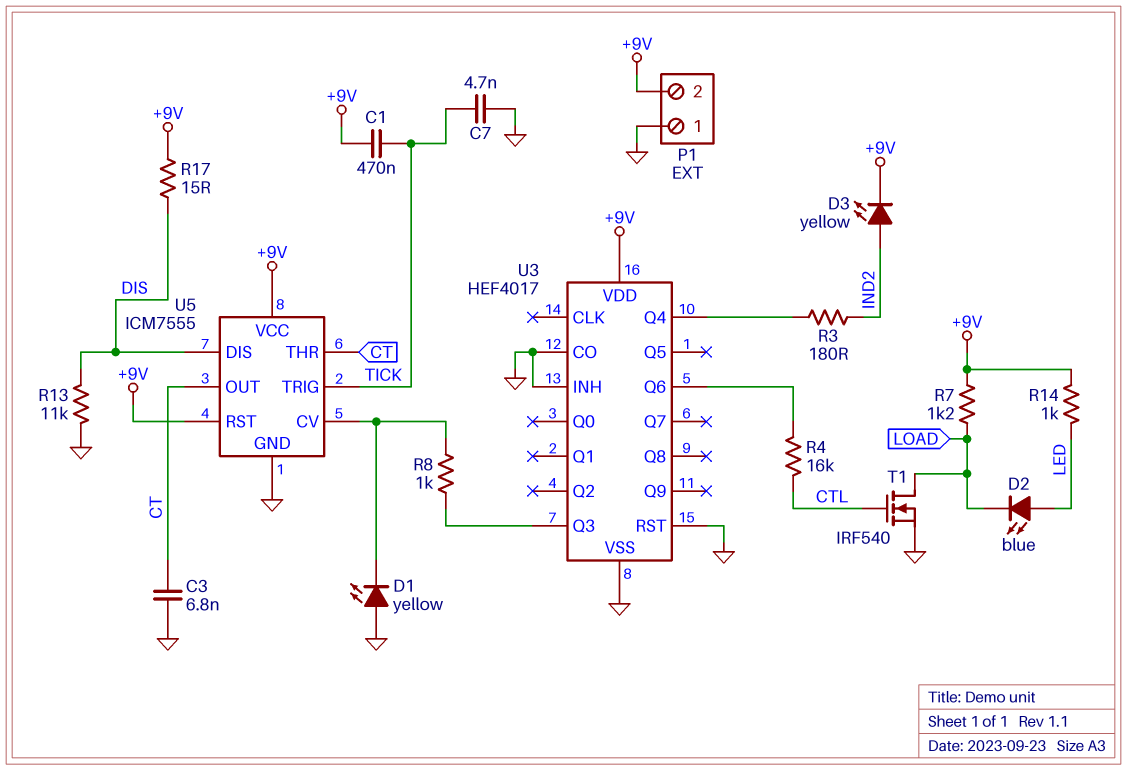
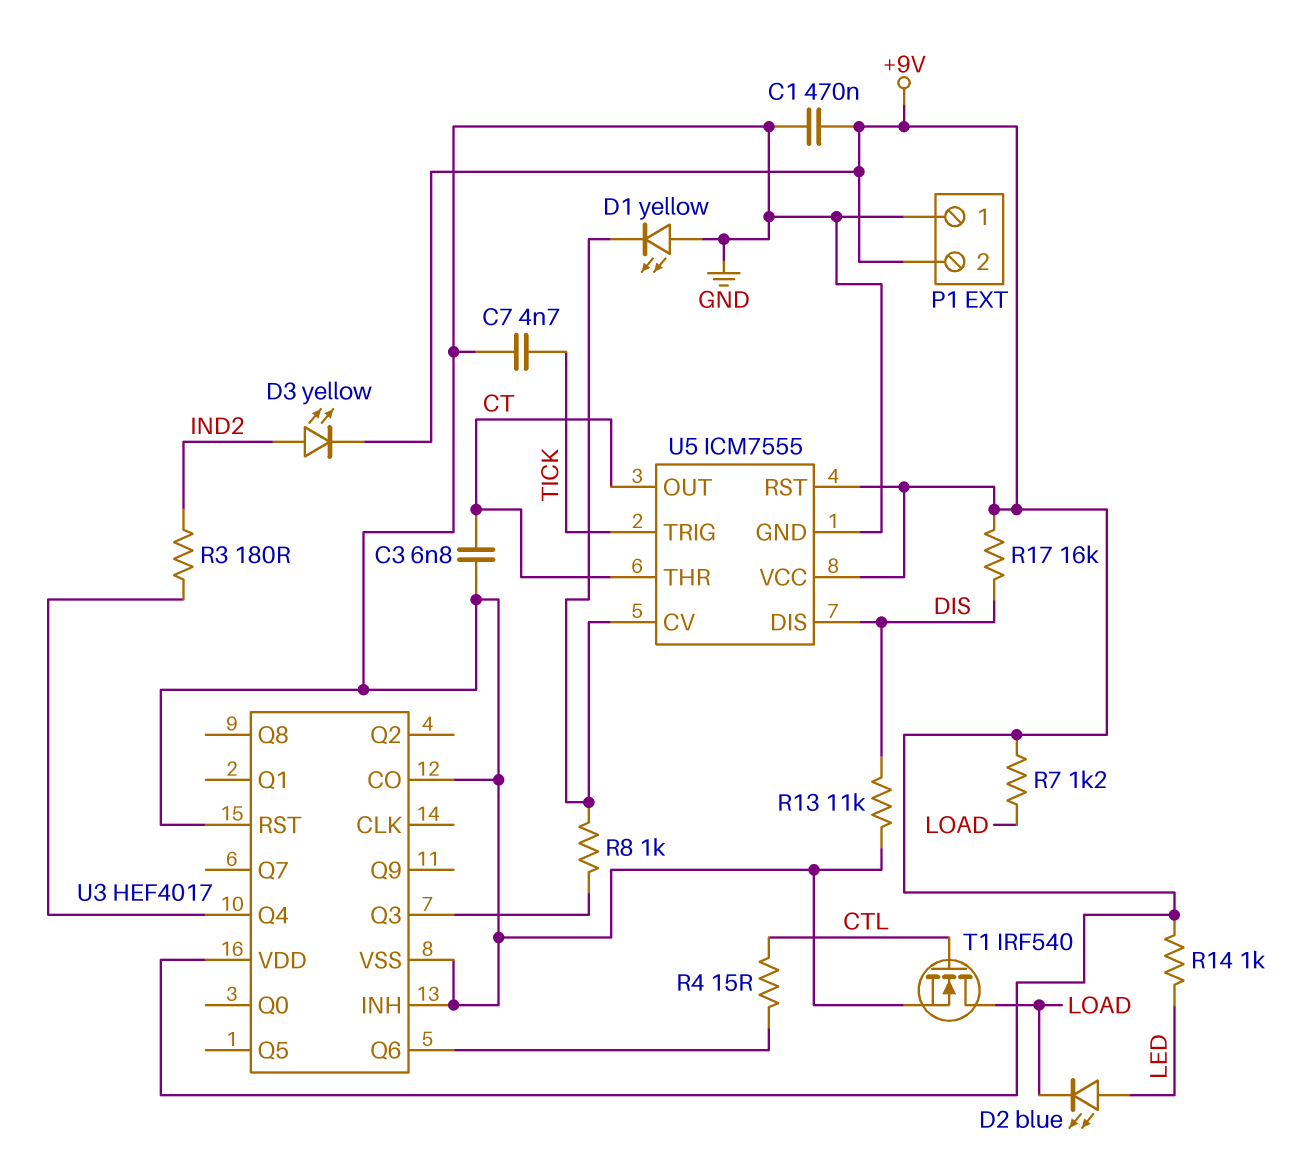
C1: 470nF (+9V, TICK) -> 470nF (+9V, GND)
R4: 16k (CTL, U3/Q6) -> 15 (CTL, U3/Q6)
R17: 15 (+9V, DIS) -> 16k (+9V, DIS)

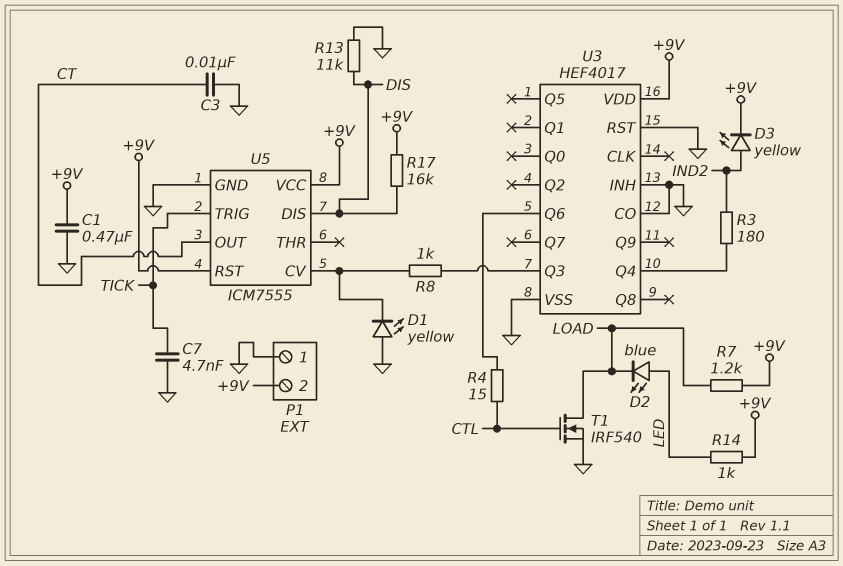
C3: 6.8nF (CT, GND) -> 10nF (CT, GND)
U5 pin THR: CT -> none

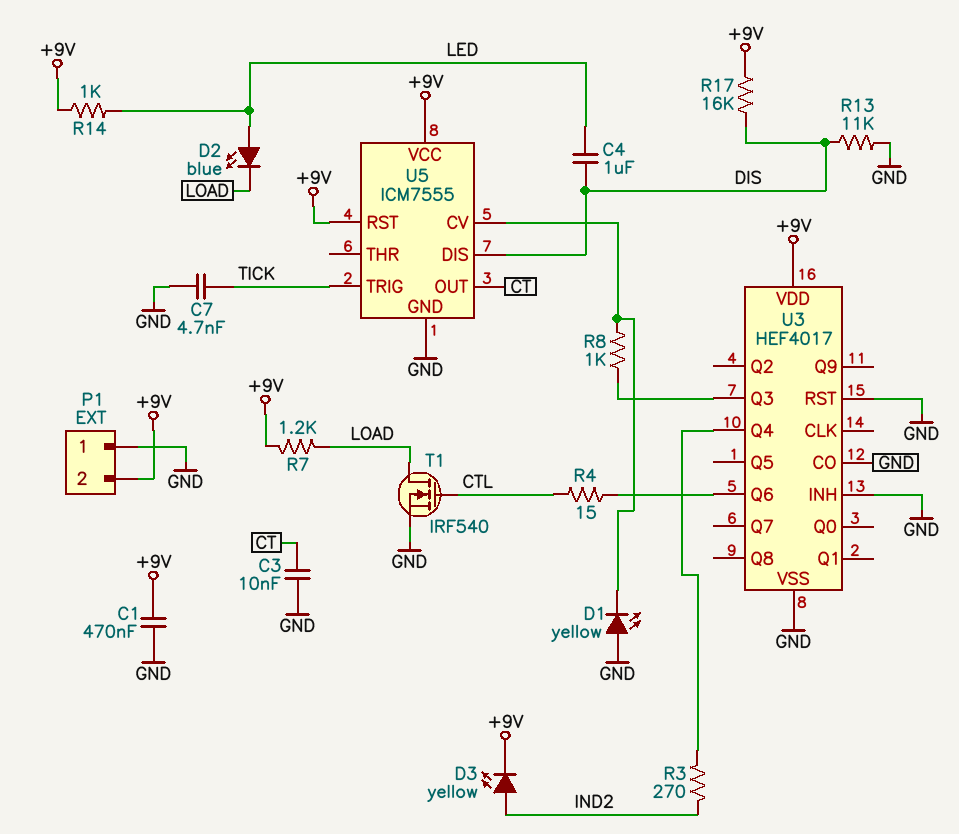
C4: none -> 1uF (DIS, LED)
R3: 180 (IND2, U3/Q4) -> 270 (IND2, U3/Q4)

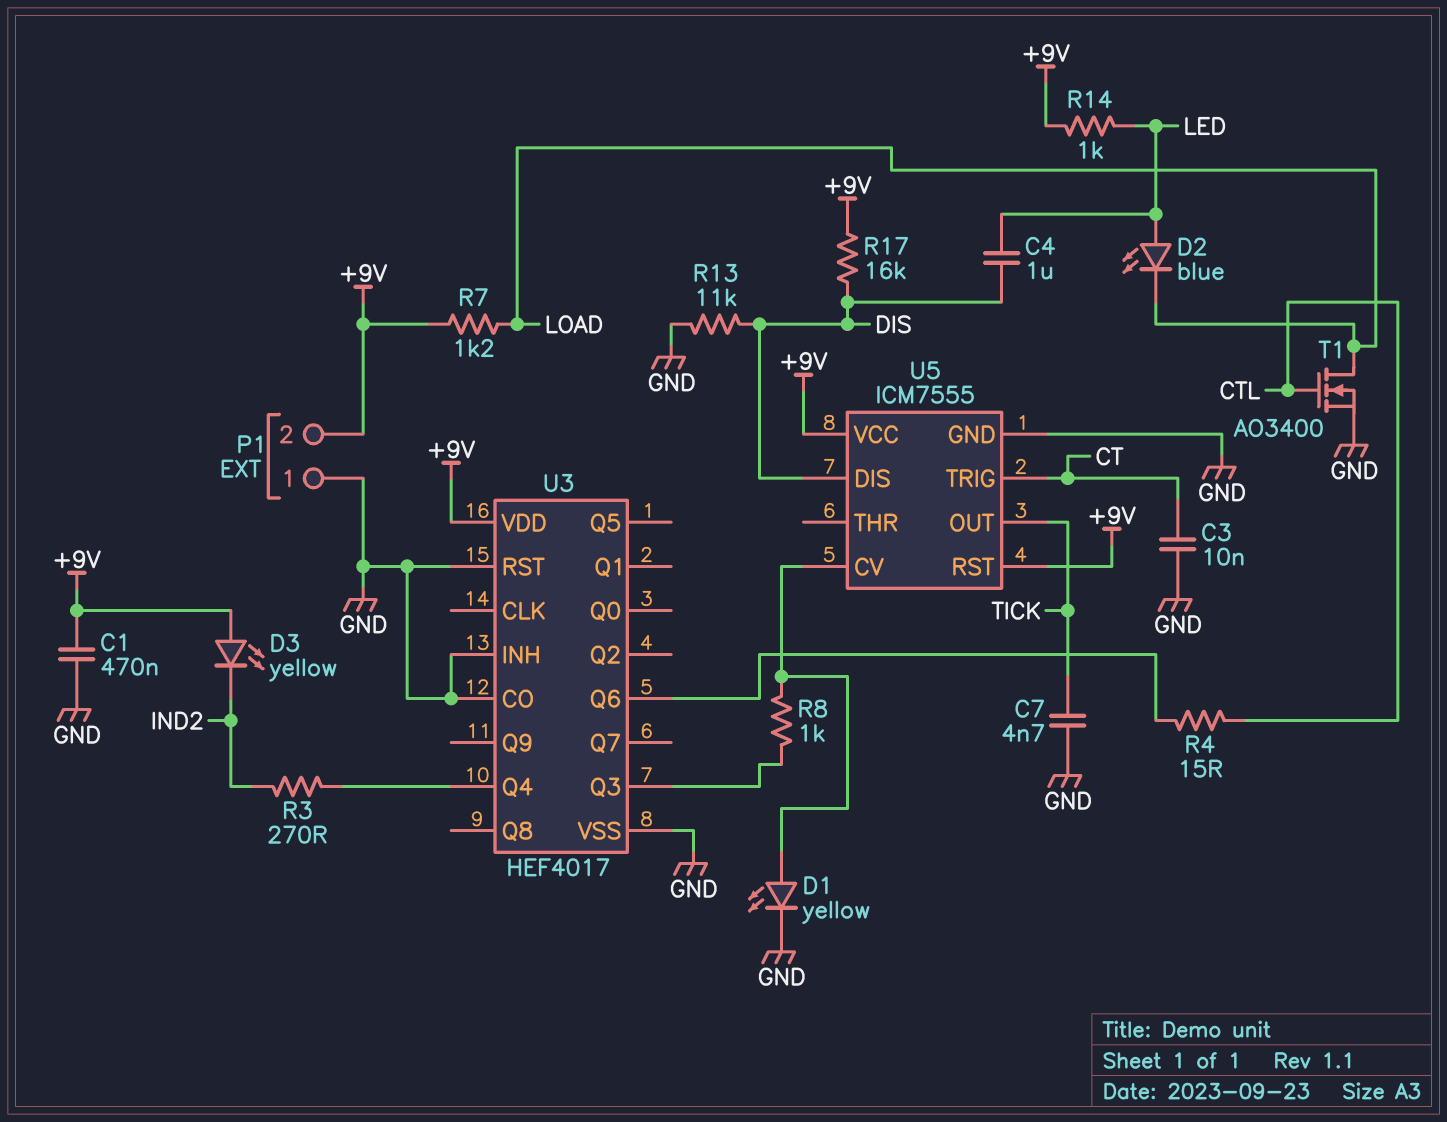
D1: LED yellow (A GND, K U5/CV) -> LED yellow (A U5/CV, K GND)
D3: LED yellow (A IND2, K +9V) -> LED yellow (A +9V, K IND2)
T1: NMOS IRF540 (G CTL, D LOAD, S GND) -> NMOS AO3400 (G CTL, D LOAD, S GND)
U5 pin OUT: CT -> TICK
U5 pin TRIG: TICK -> CT

